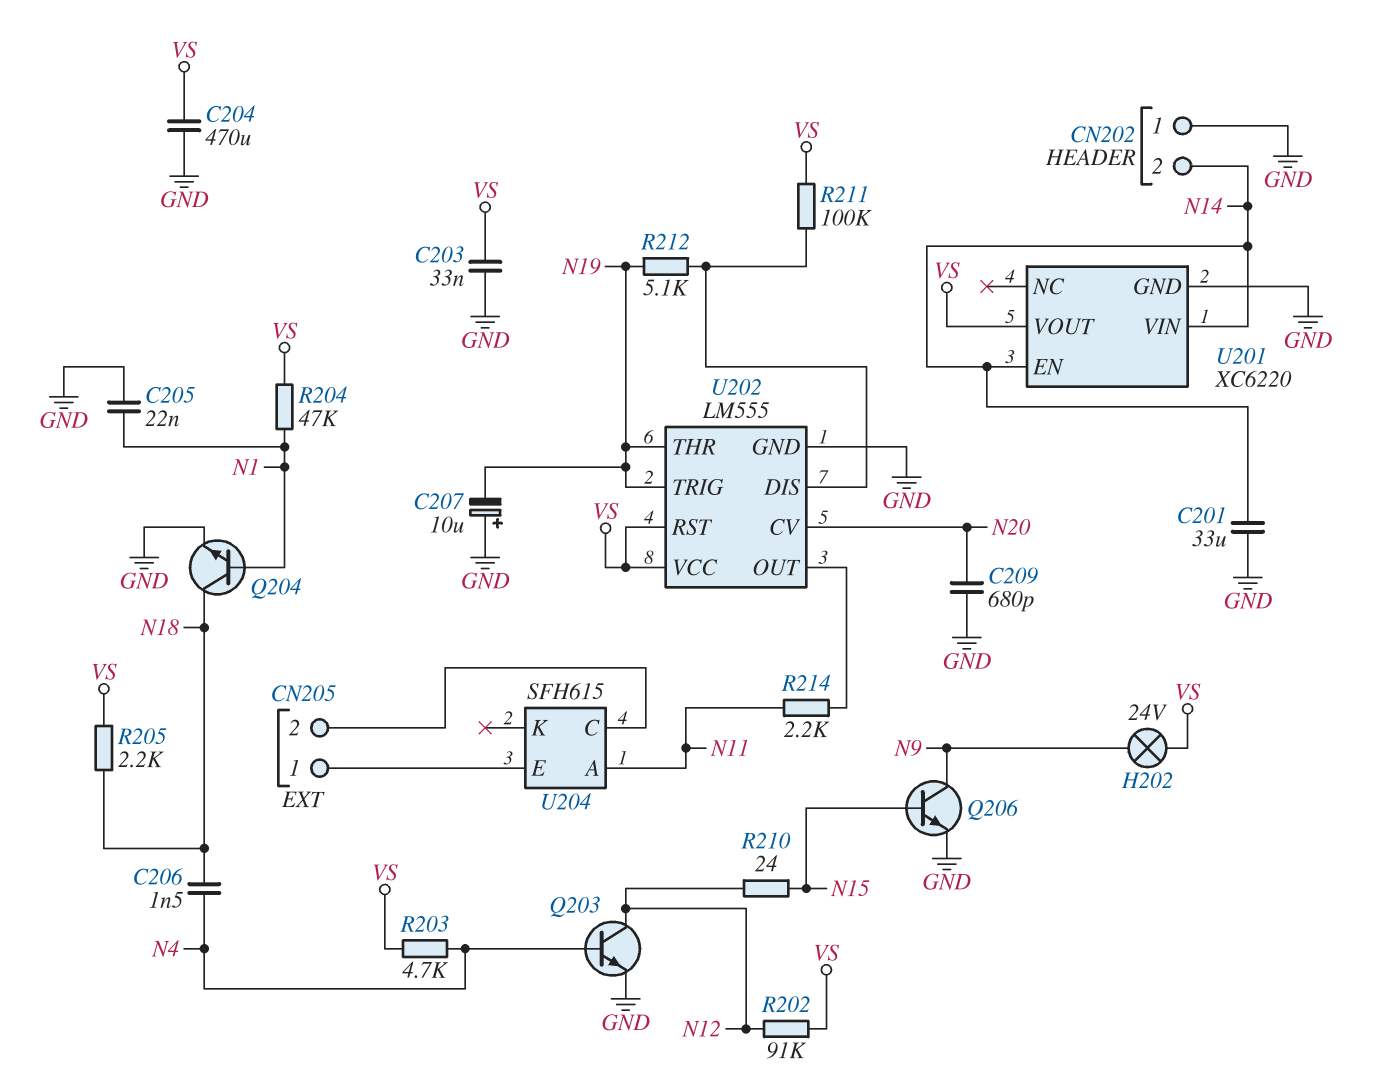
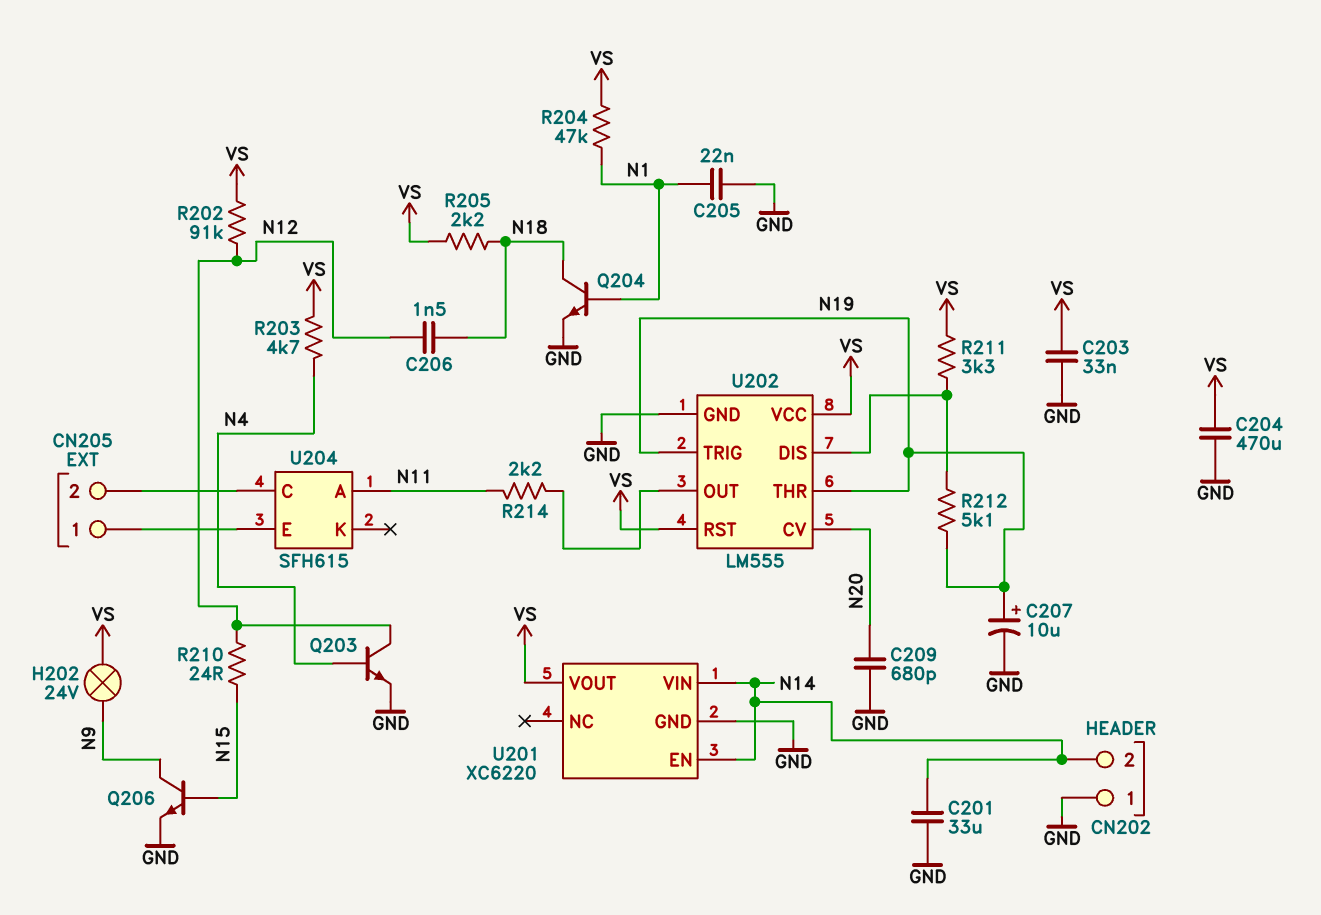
C206: 1.5nF (N4, N18) -> 1.5nF (N12, N18)
C207: 10uF (plus GND, minus N19) -> 10uF (plus N19, minus GND)
R211: 100k (U202/DIS, VS) -> 3.3k (U202/DIS, VS)

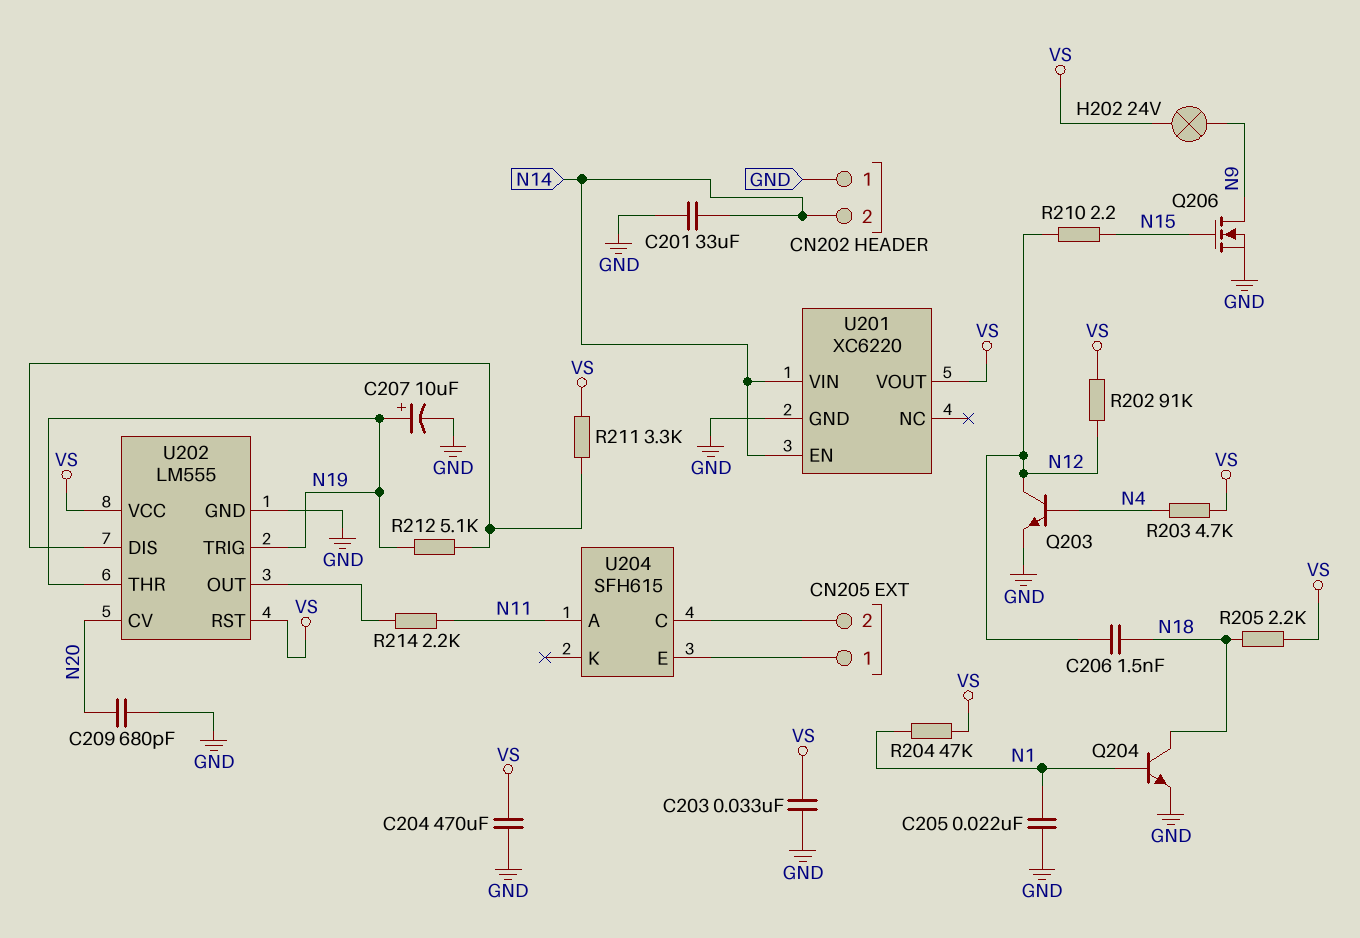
Q206: NPN (B N15, C N9, E GND) -> NMOS (G N15, D N9, S GND)
R210: 24 (N12, N15) -> 2.2 (N12, N15)

